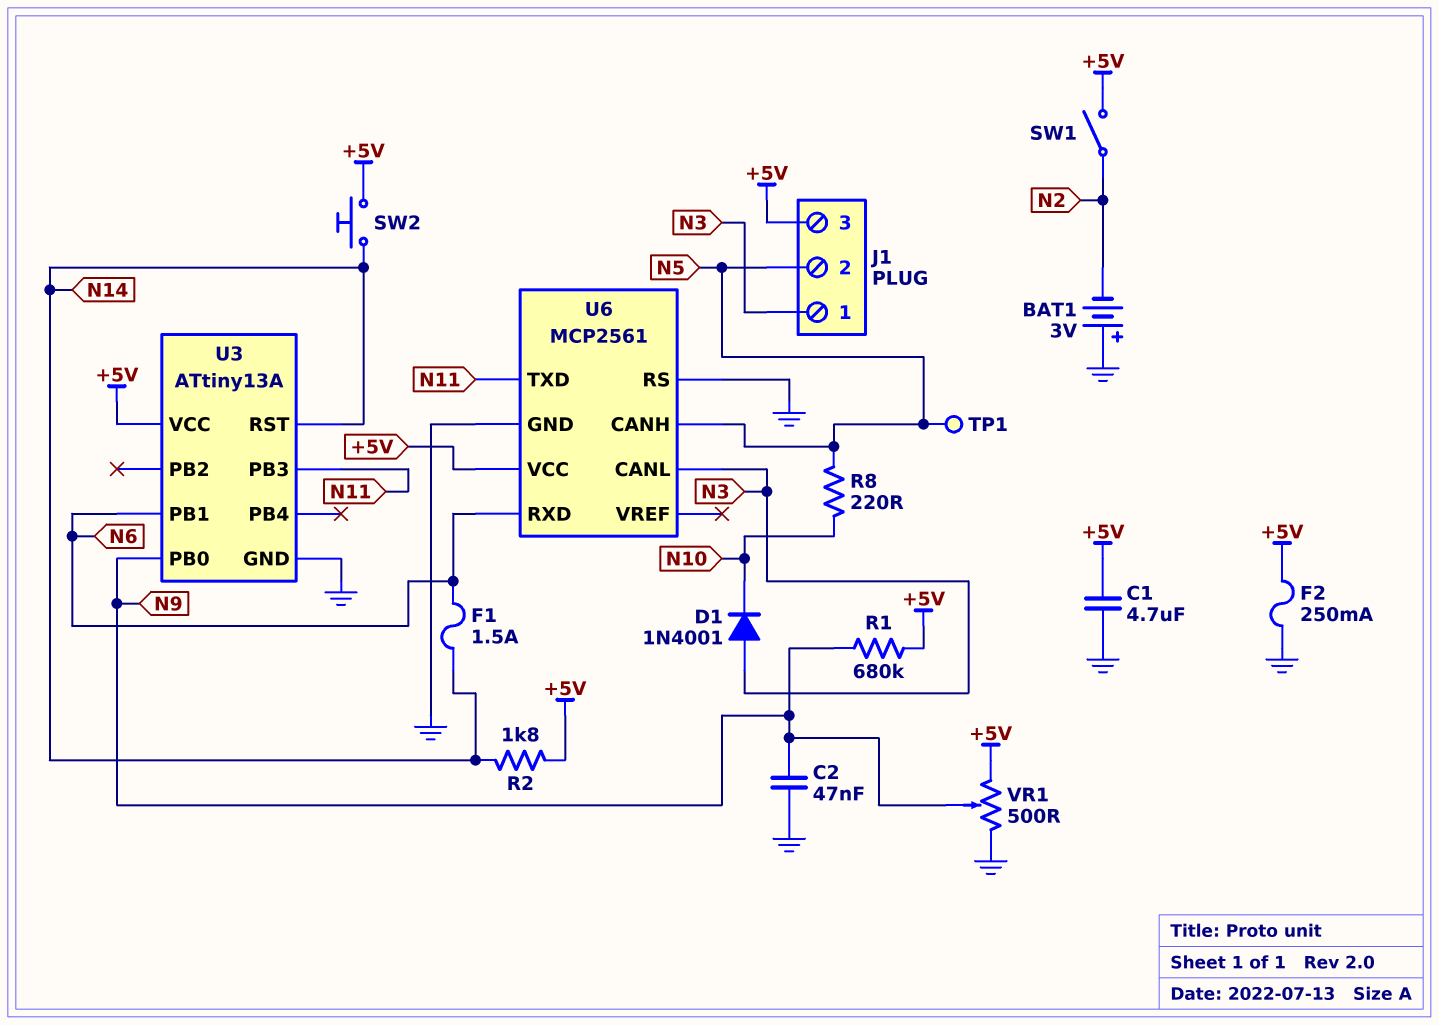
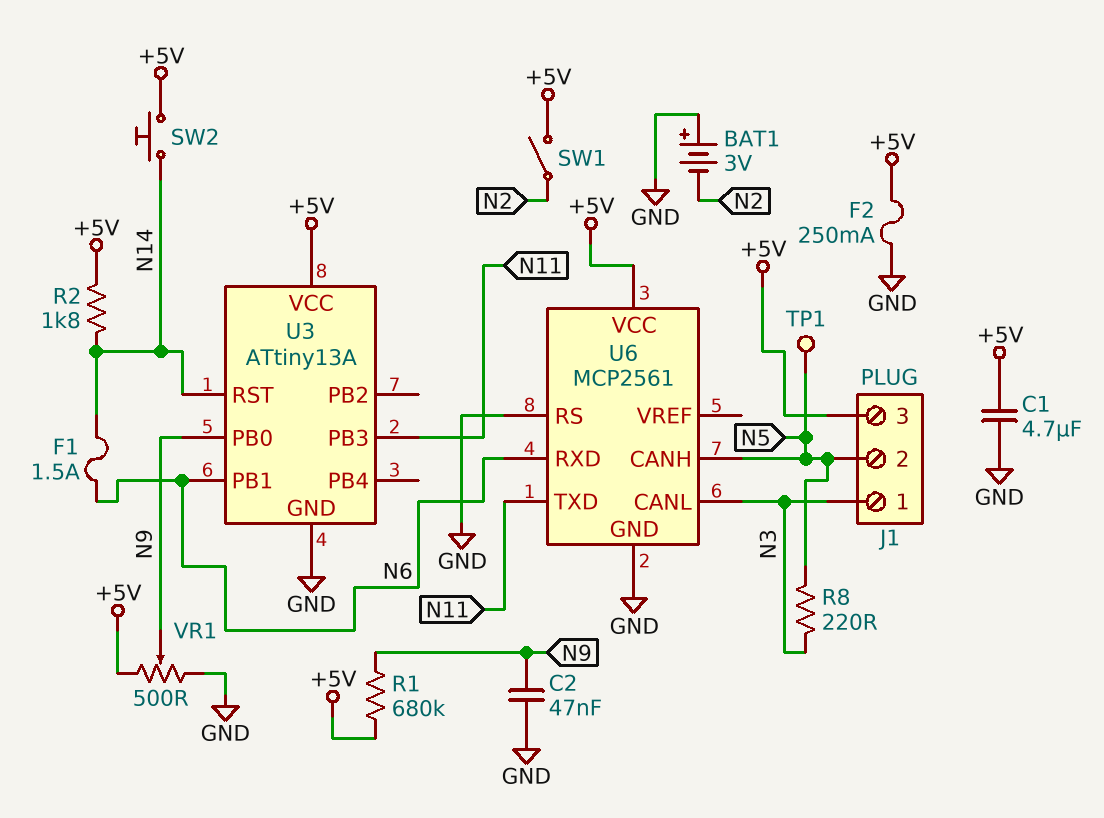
D1: diode 1N4001 (A N3, K N10) -> none
R8: 220 (N5, N10) -> 220 (N3, N5)

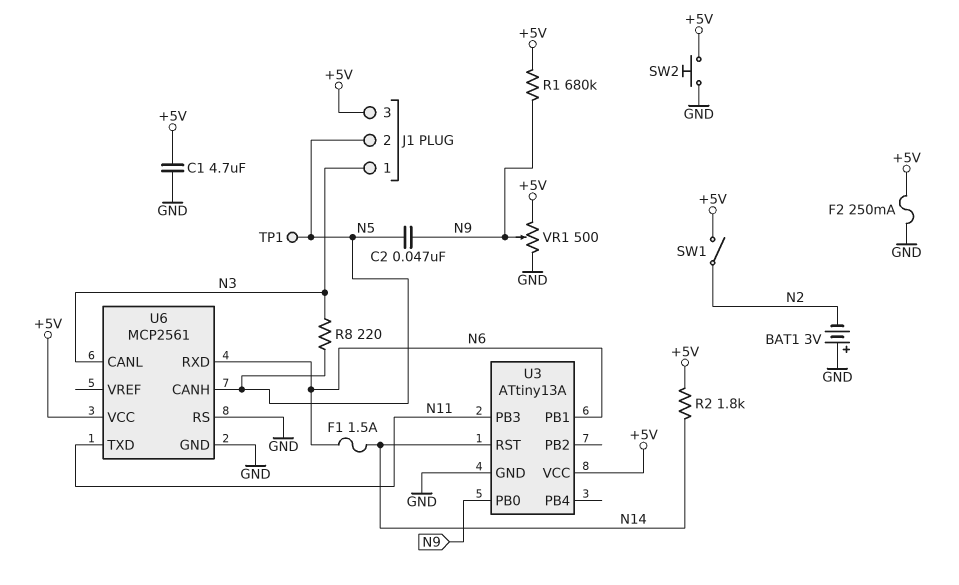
C2: 47nF (GND, N9) -> 47nF (N5, N9)
SW2: button (+5V, N14) -> button (+5V, GND)

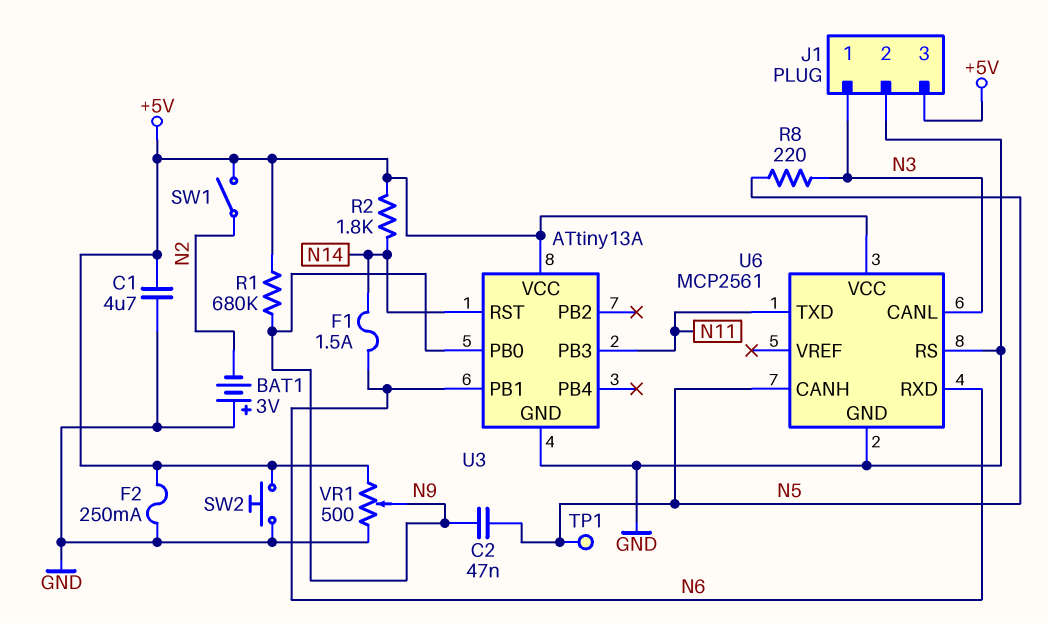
J1 pin 2: N5 -> GND

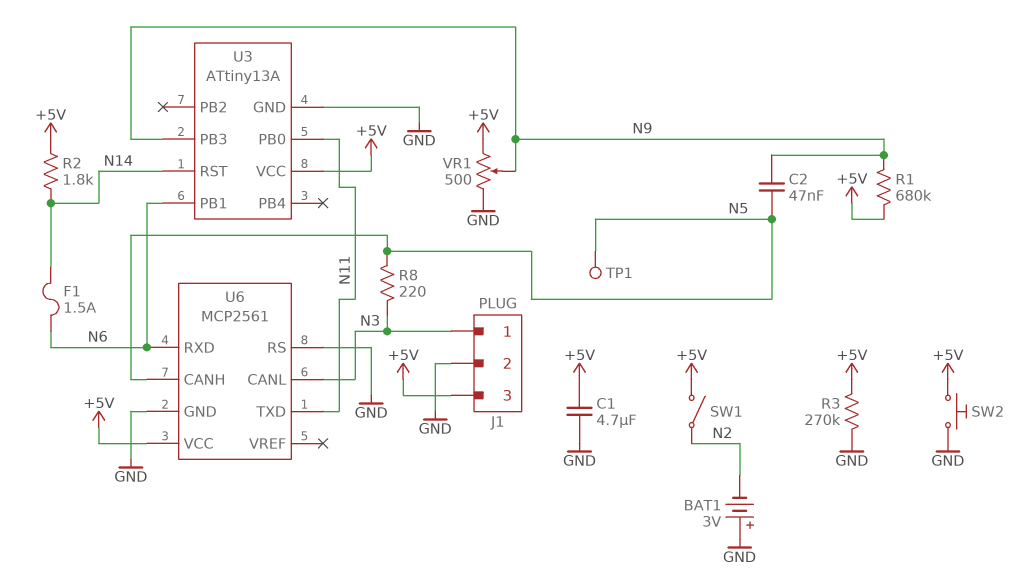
F2: 250mA (+5V, GND) -> none
R3: none -> 270k (+5V, GND)
U3 pin PB0: N9 -> N11
U3 pin PB3: N11 -> N9

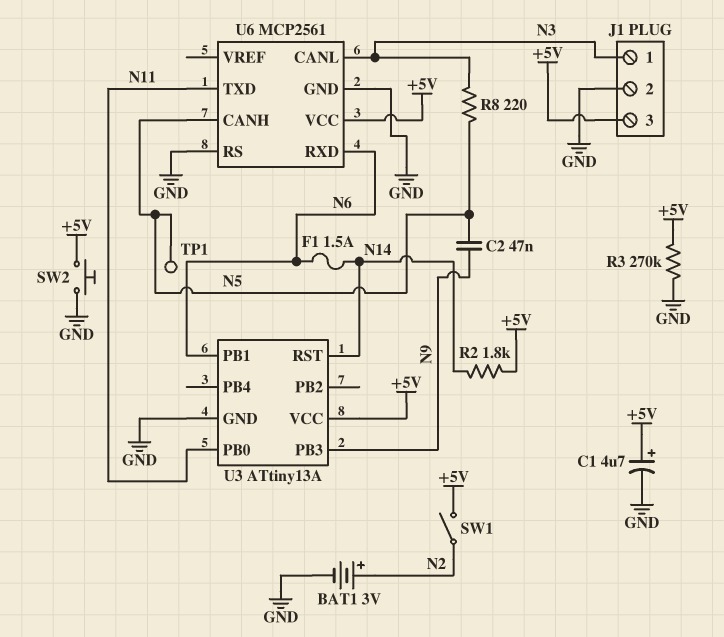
BAT1: 3V (plus GND, minus N2) -> 3V (plus N2, minus GND)
C1: 4.7uF (+5V, GND) -> 4.7uF (plus +5V, minus GND)
R1: 680k (+5V, N9) -> none
VR1: 500 (+5V, GND, wiper N9) -> none

